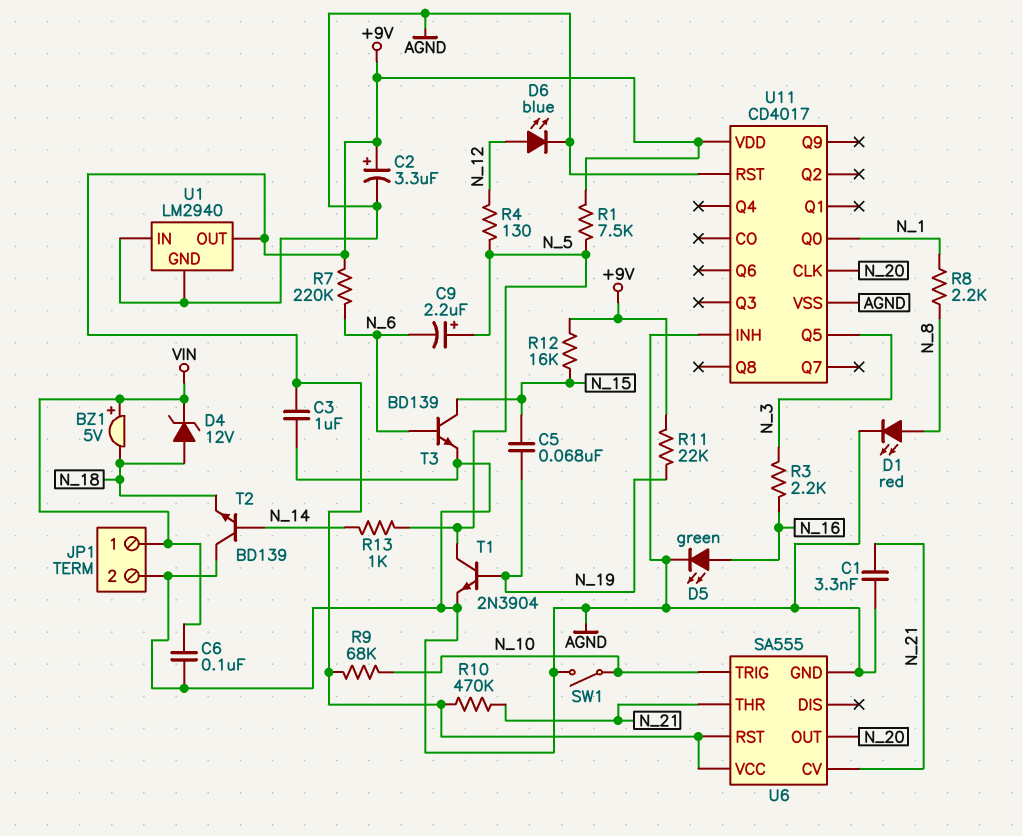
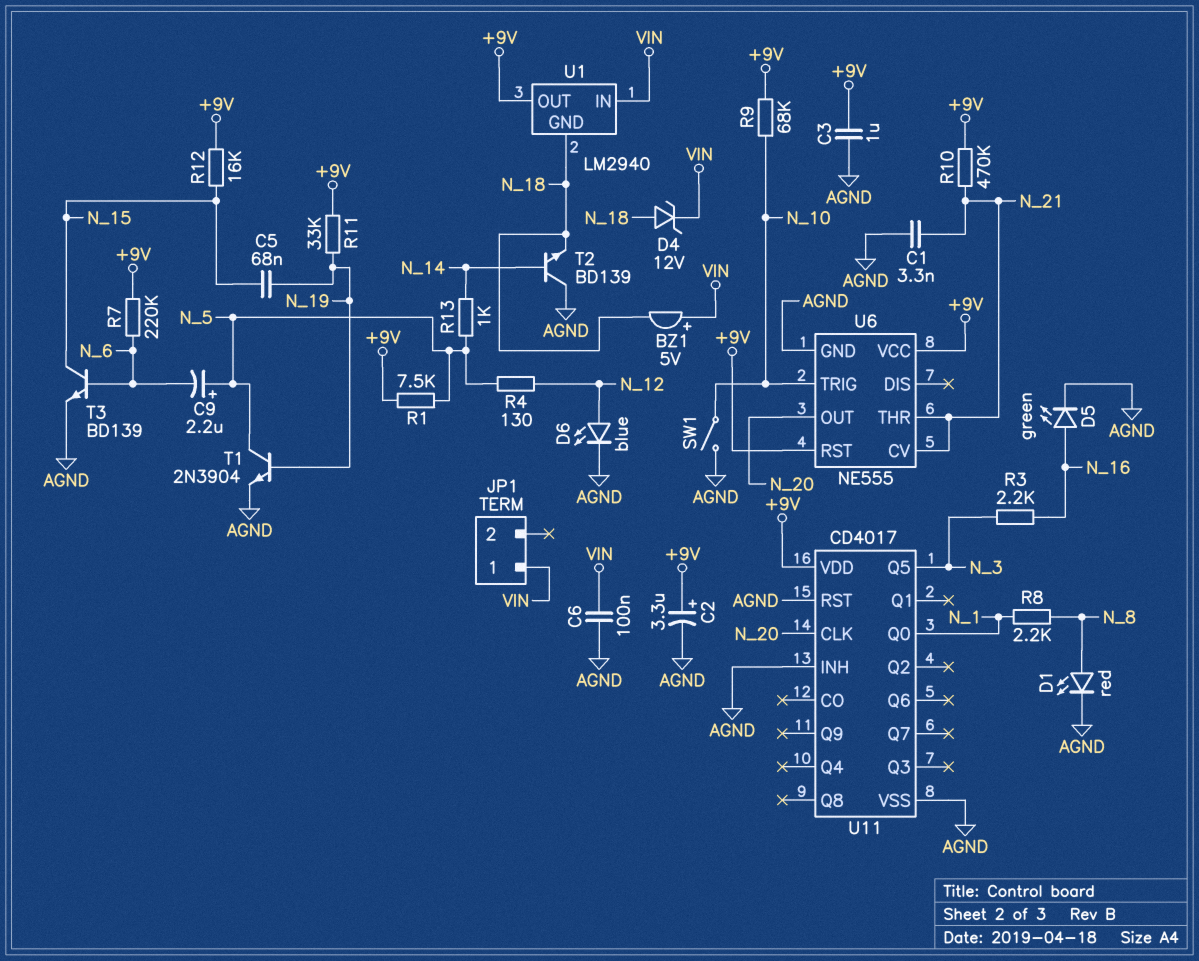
JP1 pin 2: AGND -> none
R11: 22k (+9V, N_19) -> 33k (+9V, N_19)
U1 pin GND: AGND -> N_18
U1 pin IN: AGND -> VIN
U6: SA555 -> NE555

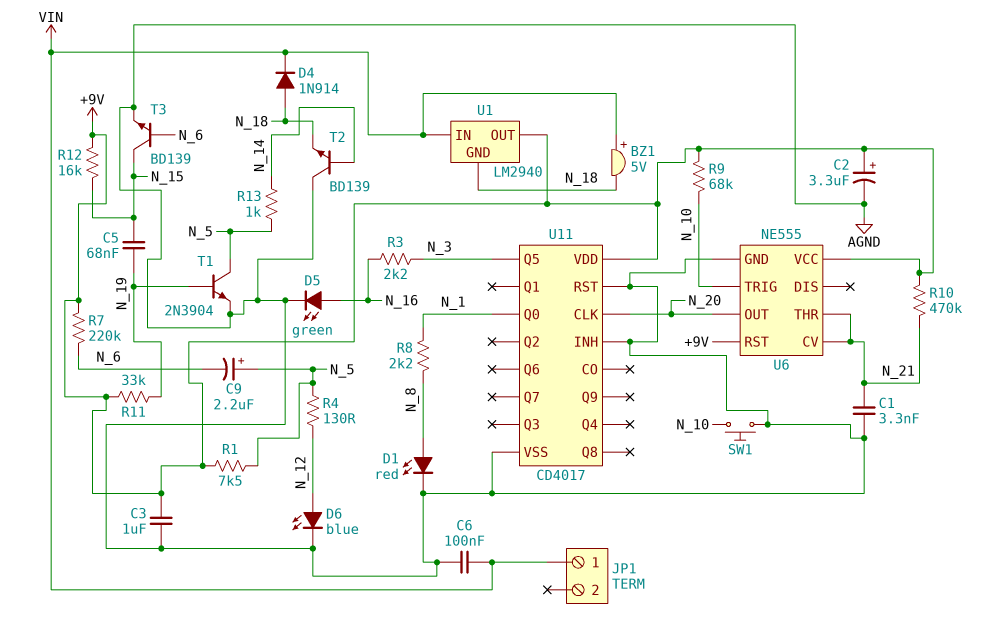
D4: zener 12V (A N_18, K VIN) -> diode 1N914 (A N_18, K VIN)
SW1: switch (AGND, N_10) -> button (AGND, N_10)

